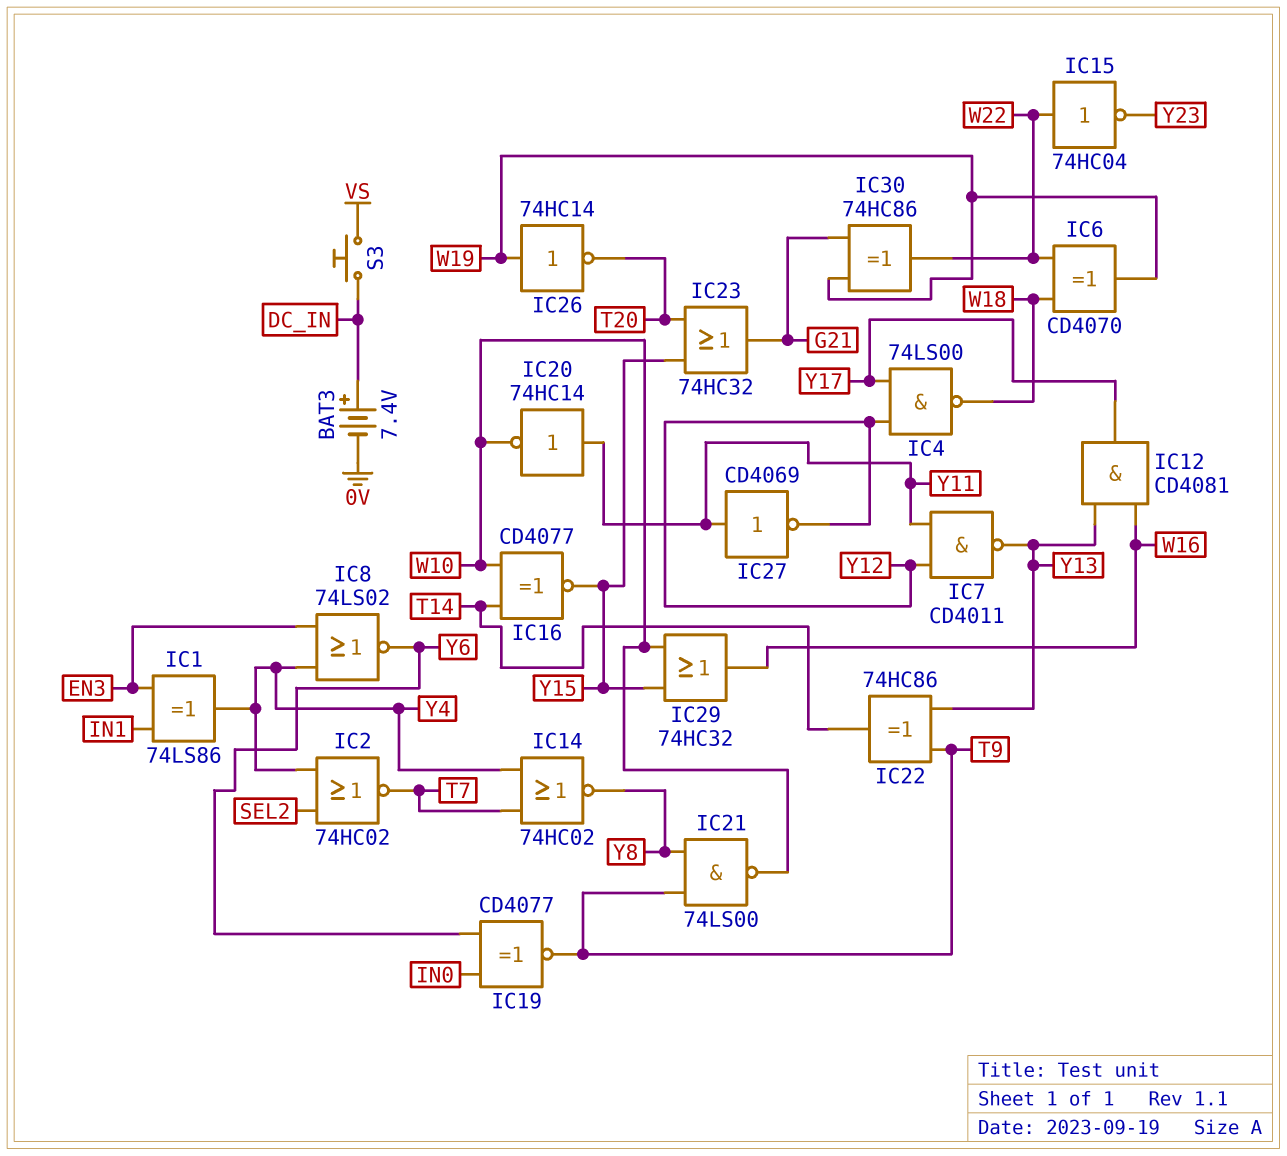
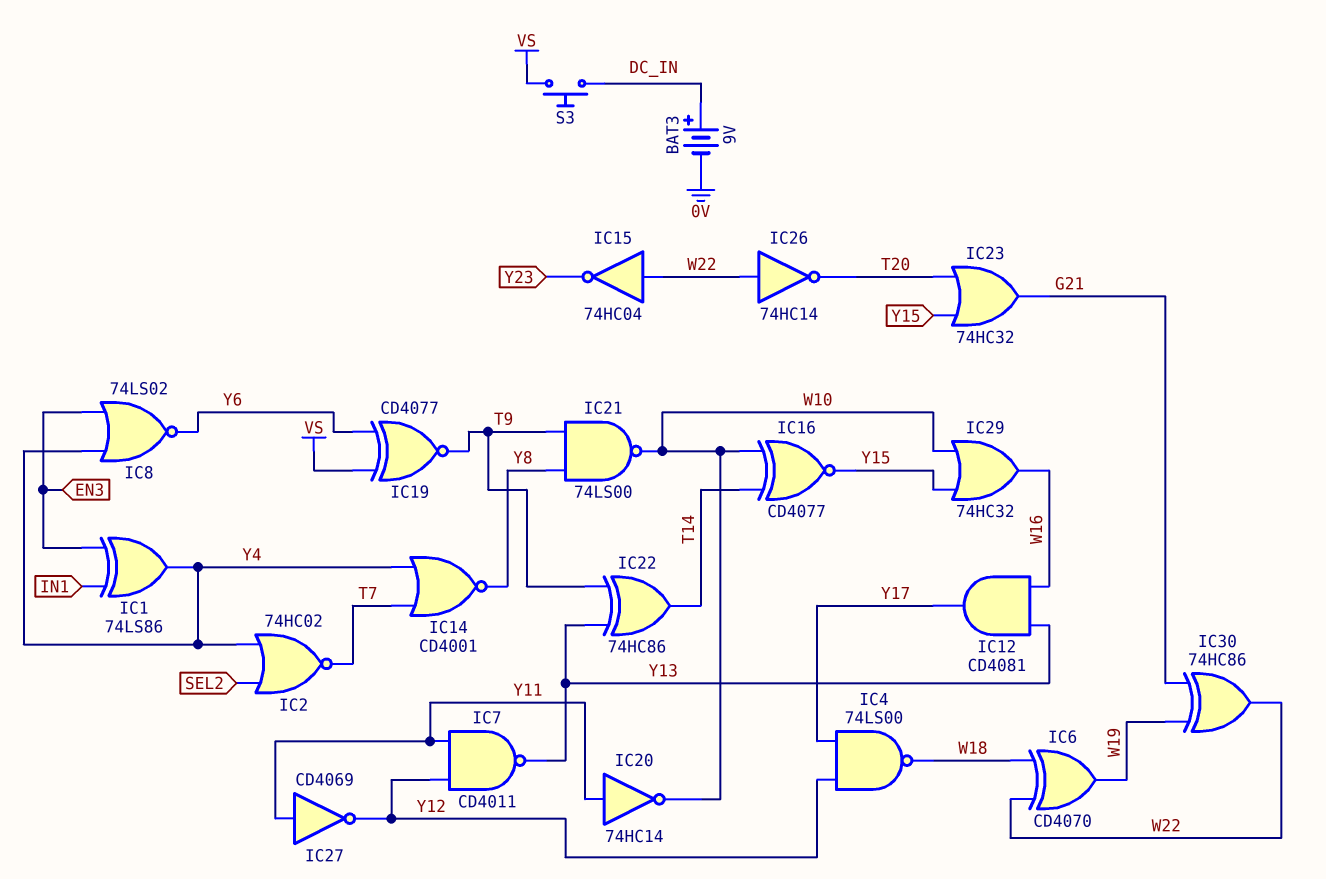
BAT3: 7.4V (plus DC_IN, minus 0V) -> 9V (plus DC_IN, minus 0V)
IC14: NOR 74HC02 (in T7, in Y4, out Y8) -> NOR CD4001 (in T7, in Y4, out Y8)
IC19: XNOR CD4077 (in IN0, in Y6, out T9) -> XNOR CD4077 (in VS, in Y6, out T9)
IC26: NOT 74HC14 (in W19, out T20) -> NOT 74HC14 (in W22, out T20)

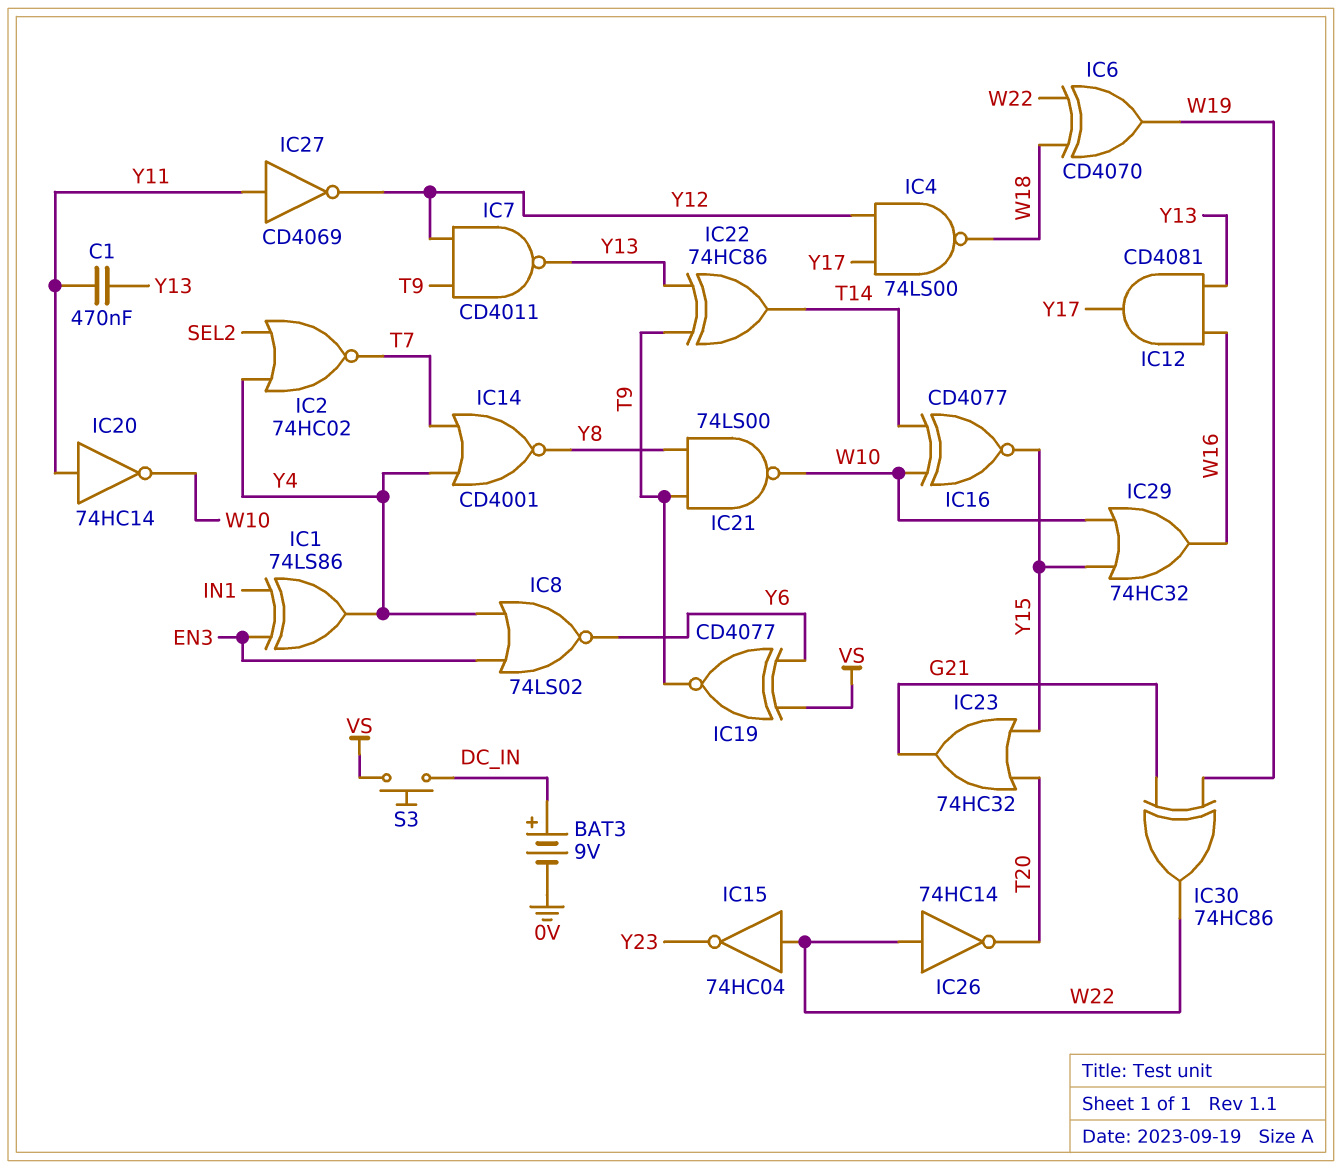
C1: none -> 470nF (Y11, Y13)
IC7: NAND CD4011 (in Y11, in Y12, out Y13) -> NAND CD4011 (in T9, in Y12, out Y13)

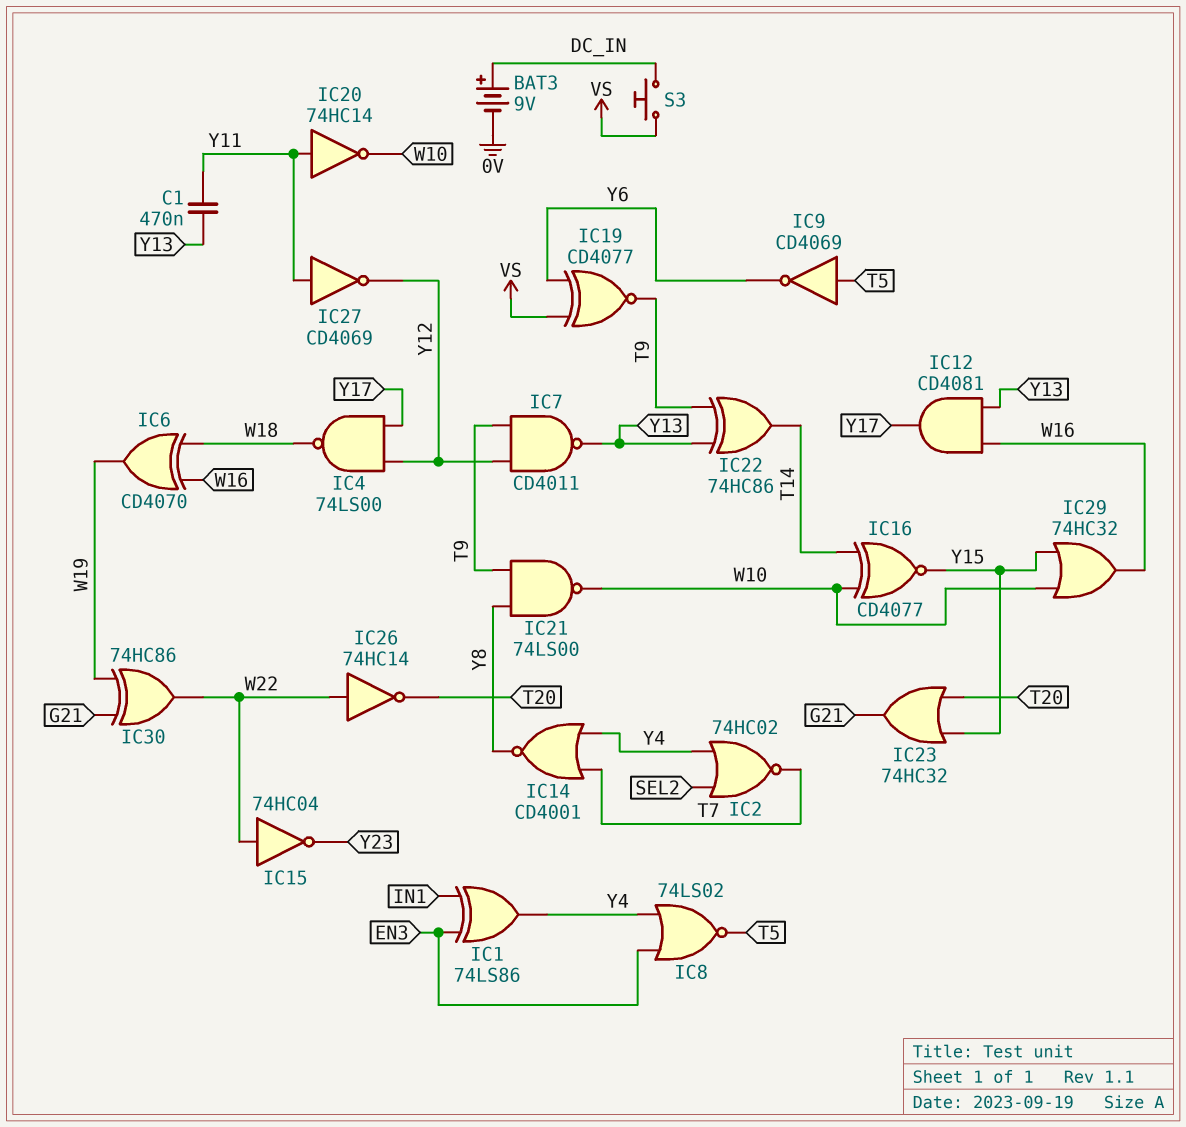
IC6: XOR CD4070 (in W18, in W22, out W19) -> XOR CD4070 (in W16, in W18, out W19)
IC8: NOR 74LS02 (in EN3, in Y4, out Y6) -> NOR 74LS02 (in EN3, in Y4, out T5)
IC9: none -> NOT CD4069 (in T5, out Y6)

